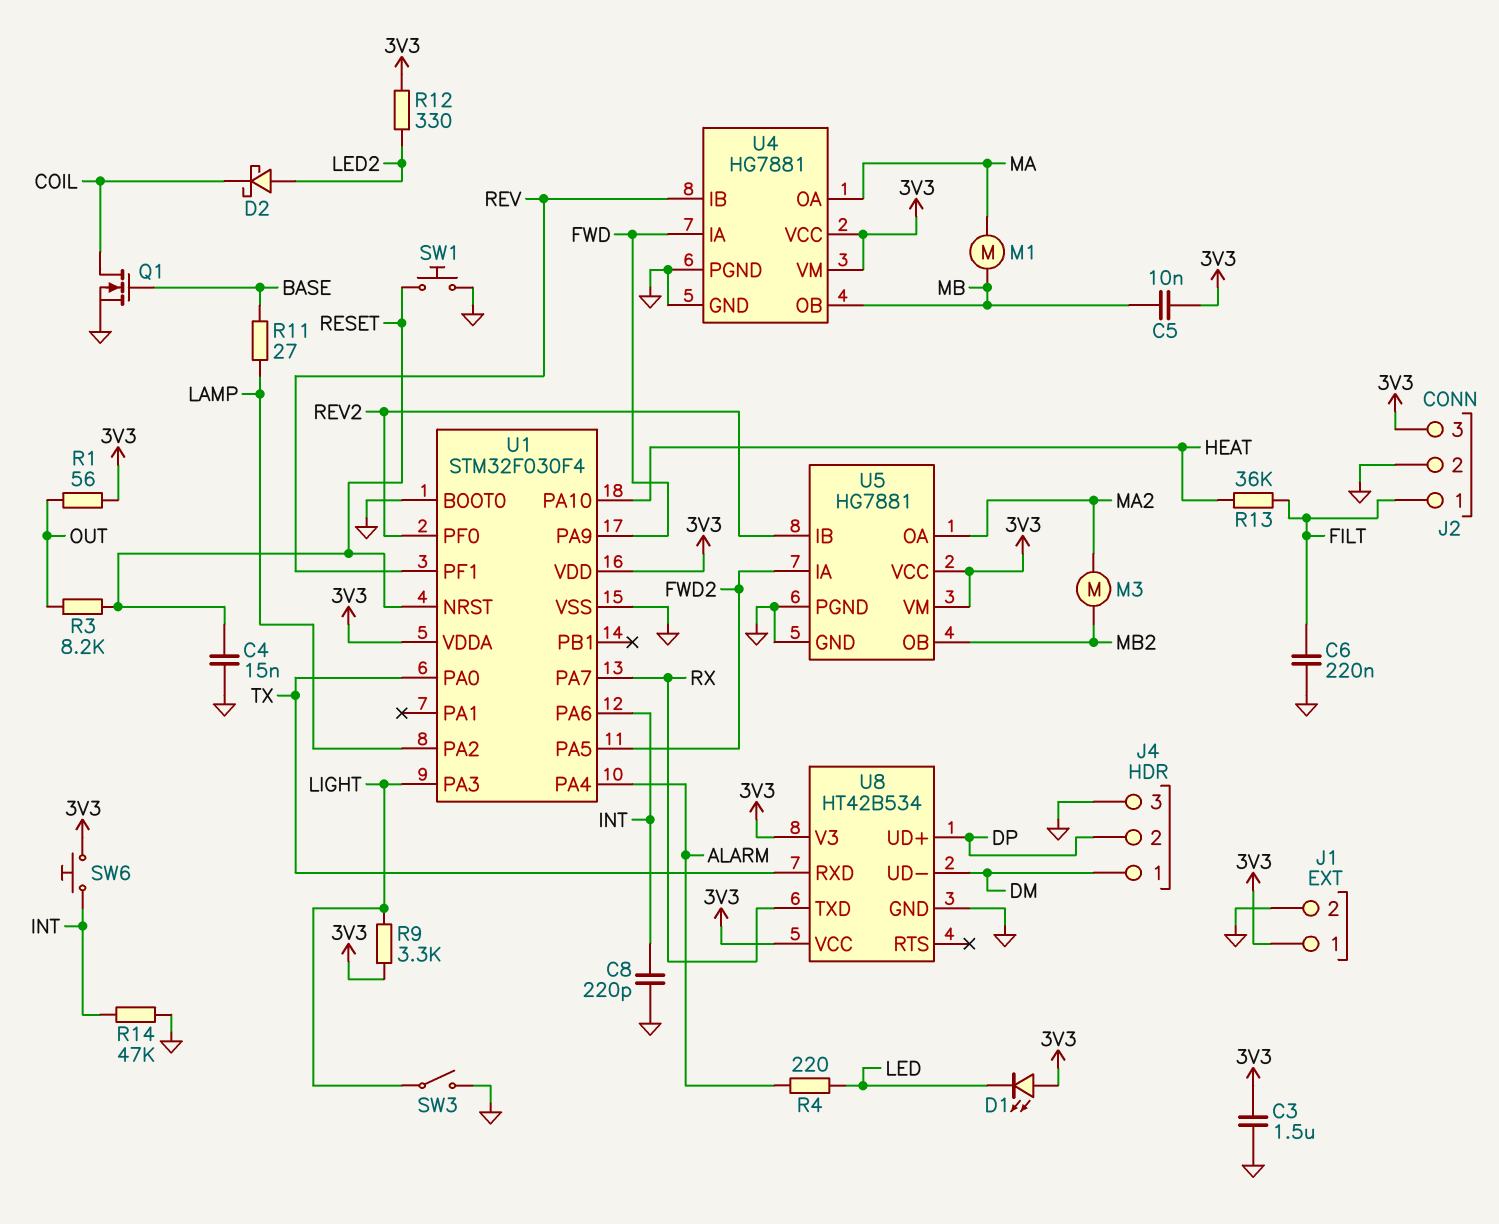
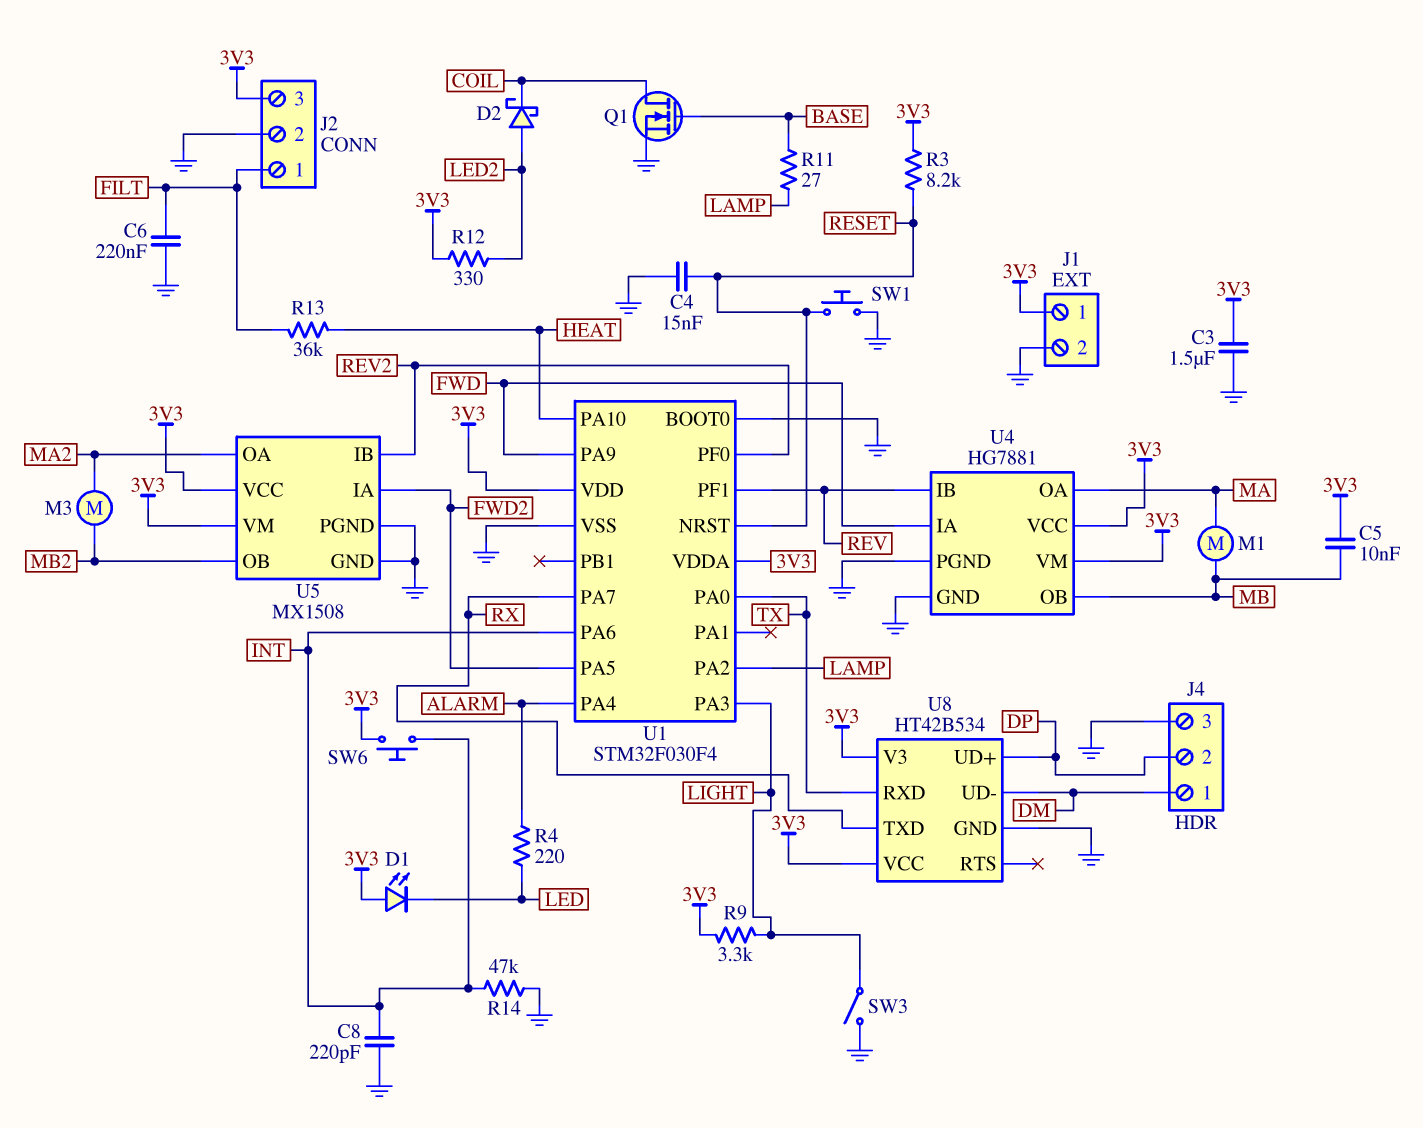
R1: 56 (3V3, OUT) -> none
R3: 8.2k (OUT, RESET) -> 8.2k (3V3, RESET)
U5: HG7881 -> MX1508

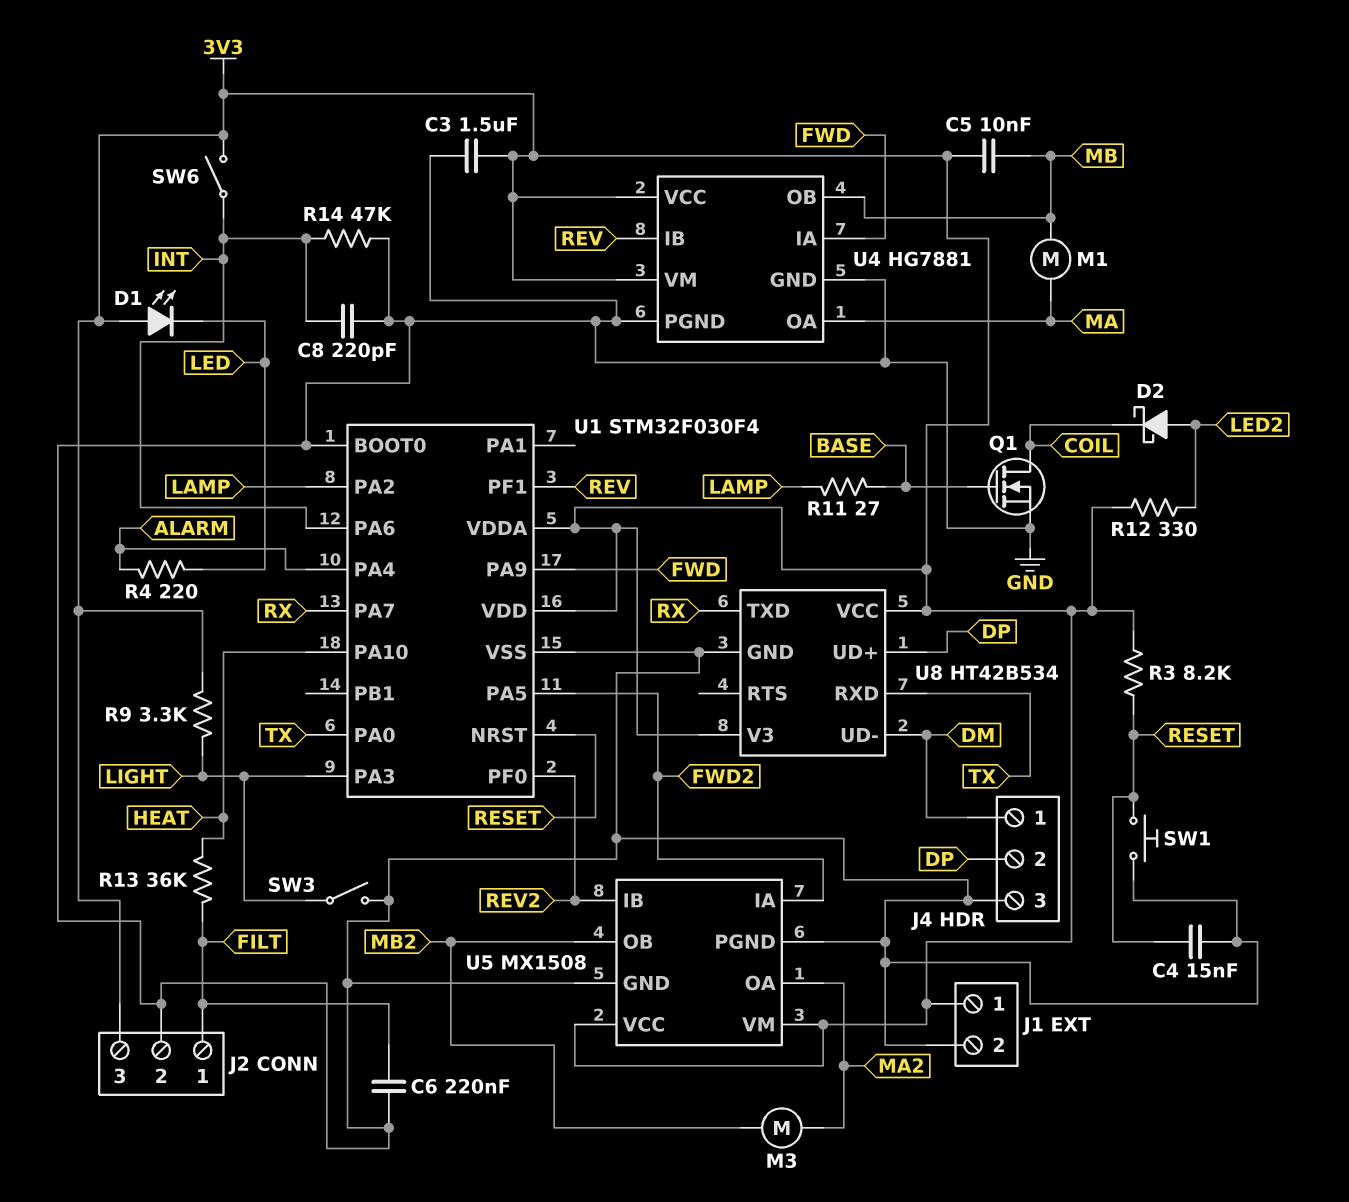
SW6: button (3V3, INT) -> switch (3V3, INT)

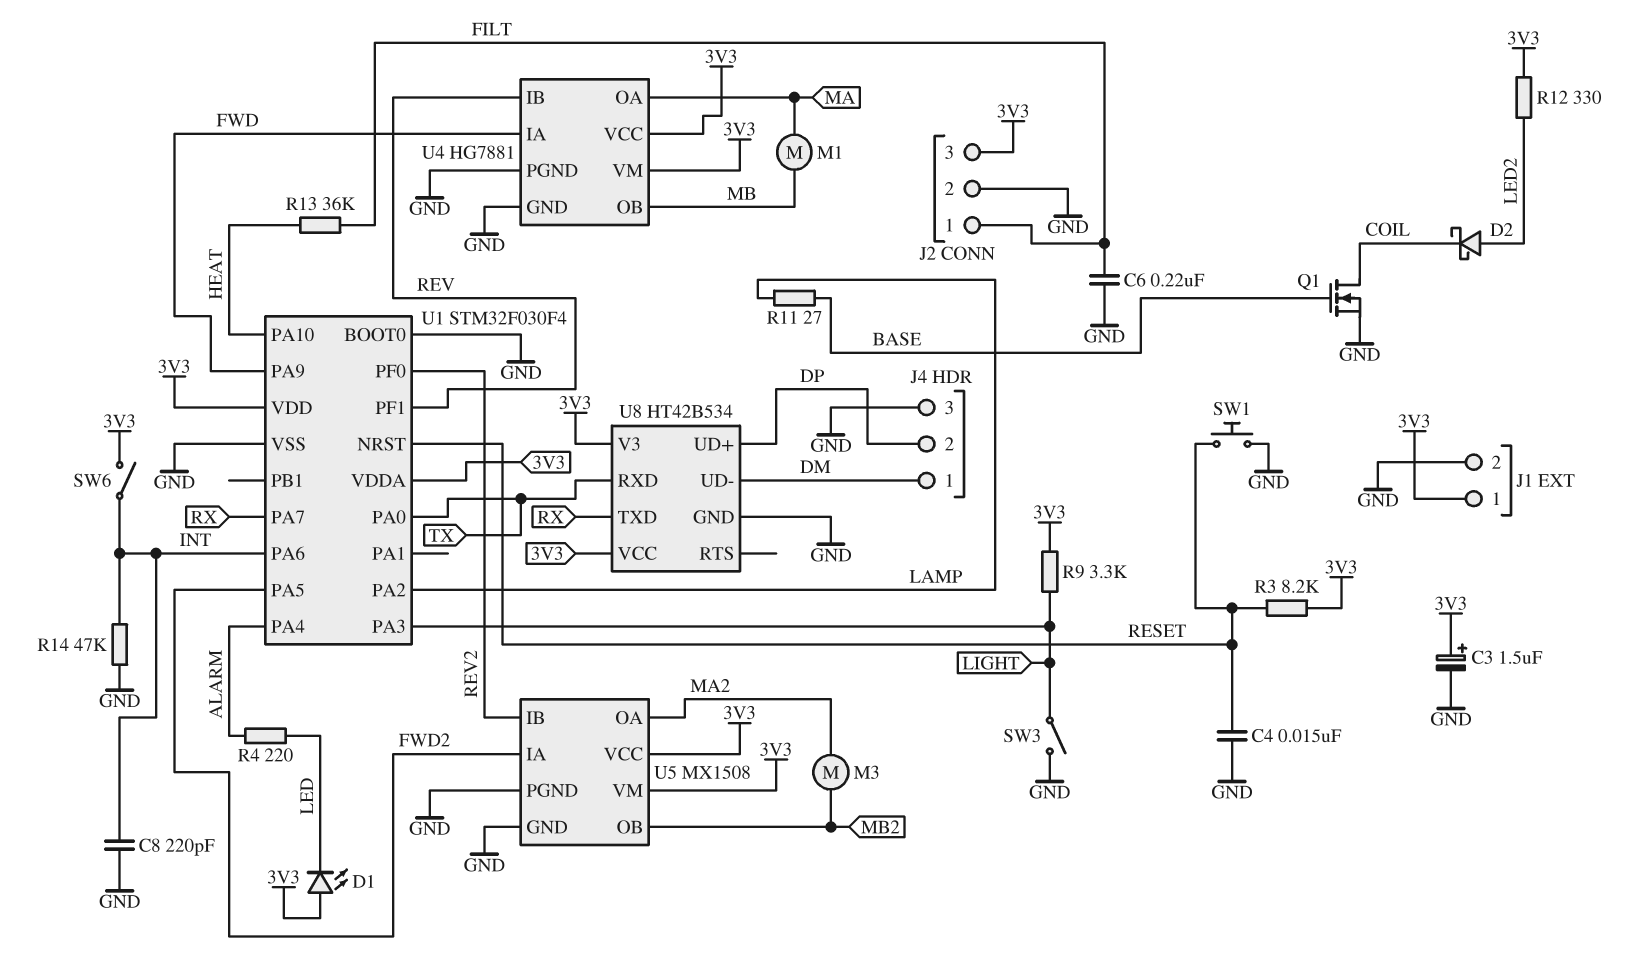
C3: 1.5uF (3V3, GND) -> 1.5uF (plus 3V3, minus GND)
C5: 10nF (3V3, MB) -> none

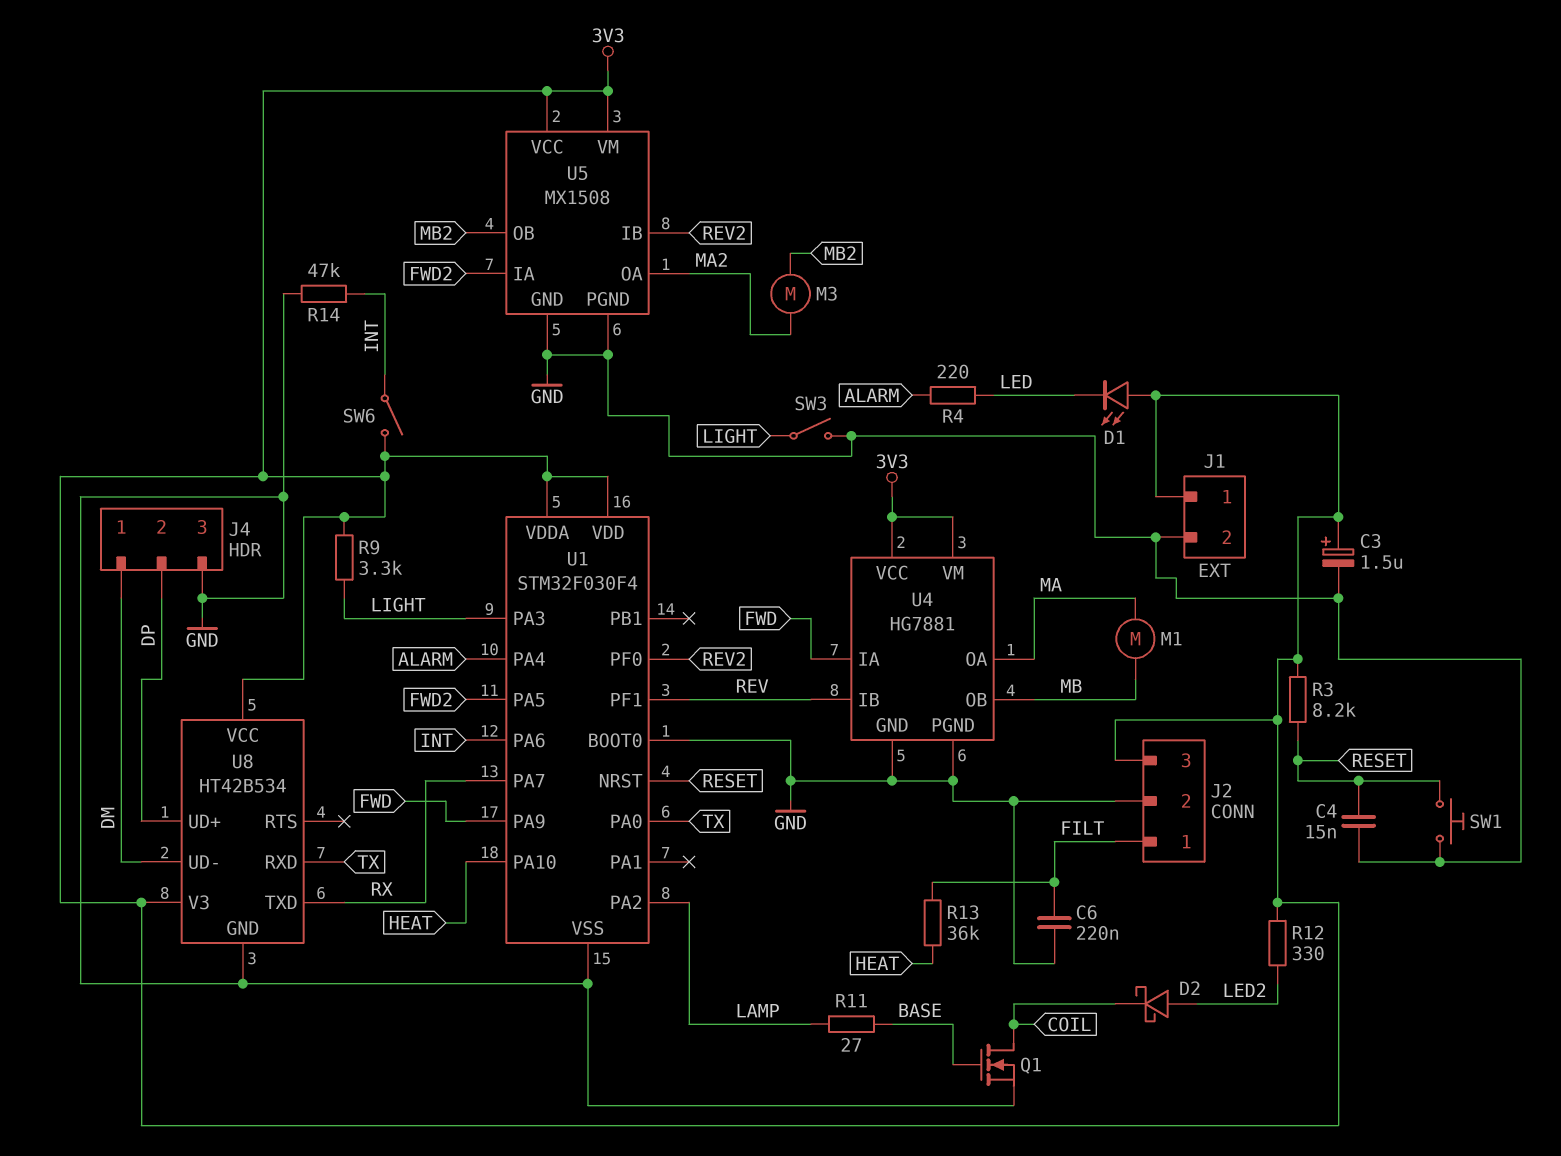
C8: 220pF (GND, INT) -> none

